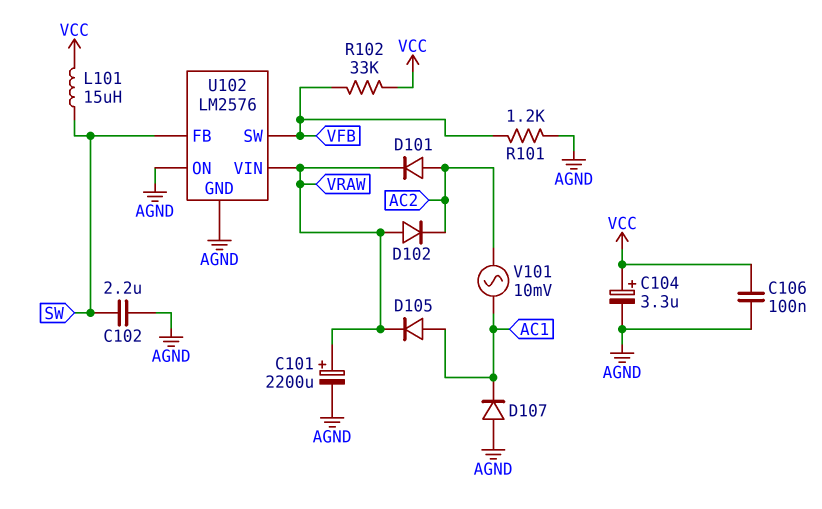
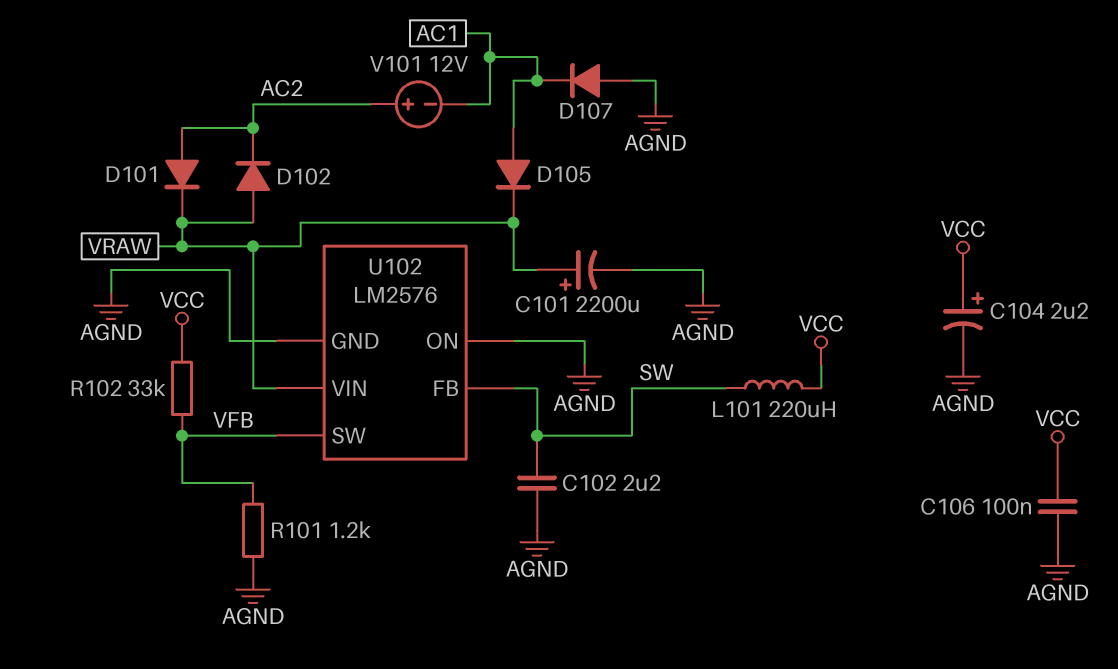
C104: 3.3uF (plus VCC, minus AGND) -> 2.2uF (plus VCC, minus AGND)
L101: 15uH (SW, VCC) -> 220uH (SW, VCC)
V101: AC 10mV (AC1, AC2) -> 12V (plus AC2, minus AC1)

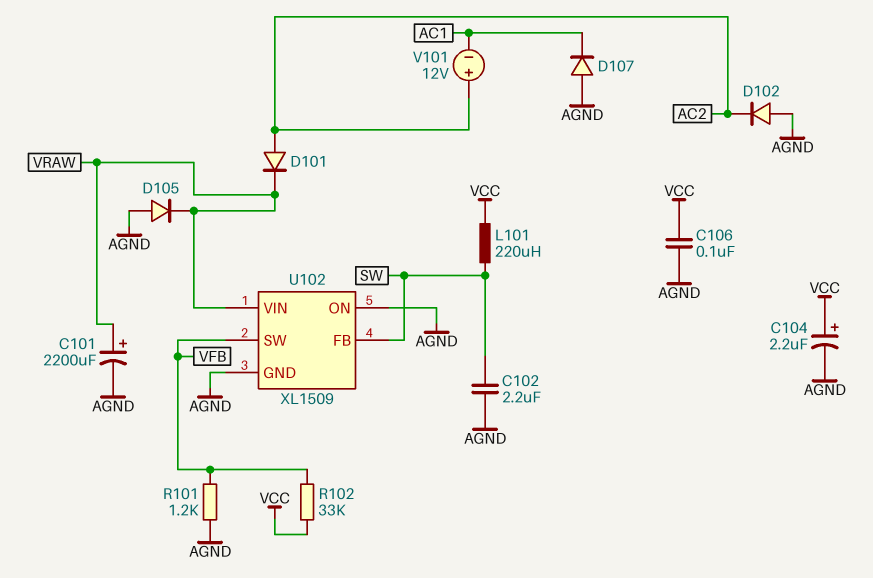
D102: diode (A VRAW, K AC2) -> diode (A AGND, K AC2)
D105: diode (A AC1, K VRAW) -> diode (A AGND, K VRAW)
U102: LM2576 -> XL1509

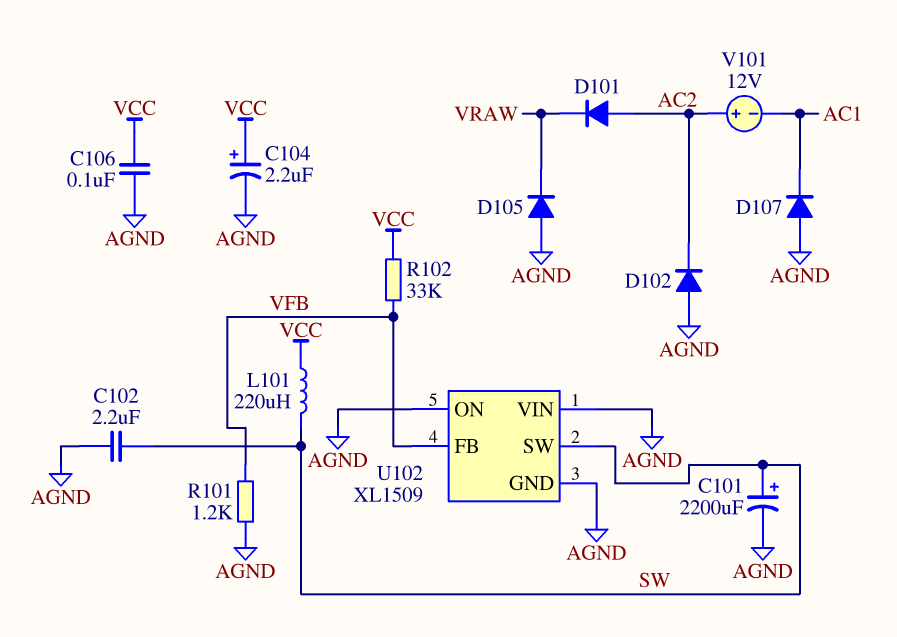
C101: 2200uF (plus VRAW, minus AGND) -> 2200uF (plus SW, minus AGND)
U102 pin FB: SW -> VFB
U102 pin SW: VFB -> SW
U102 pin VIN: VRAW -> AGND

